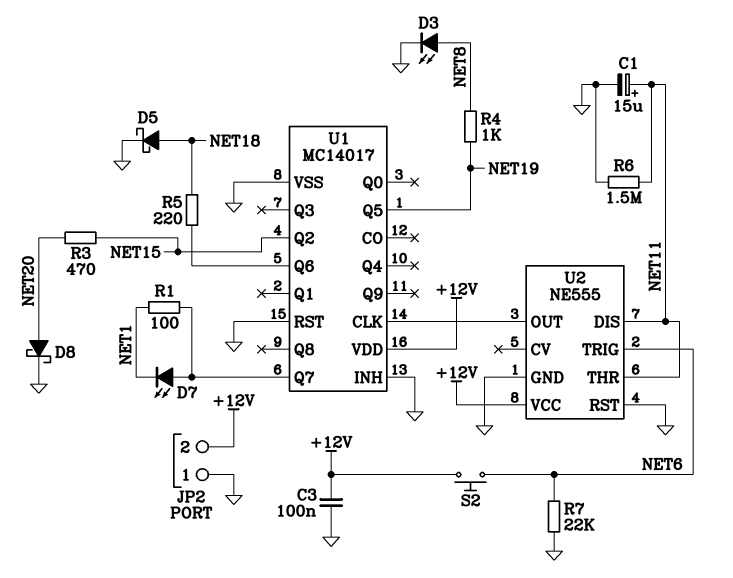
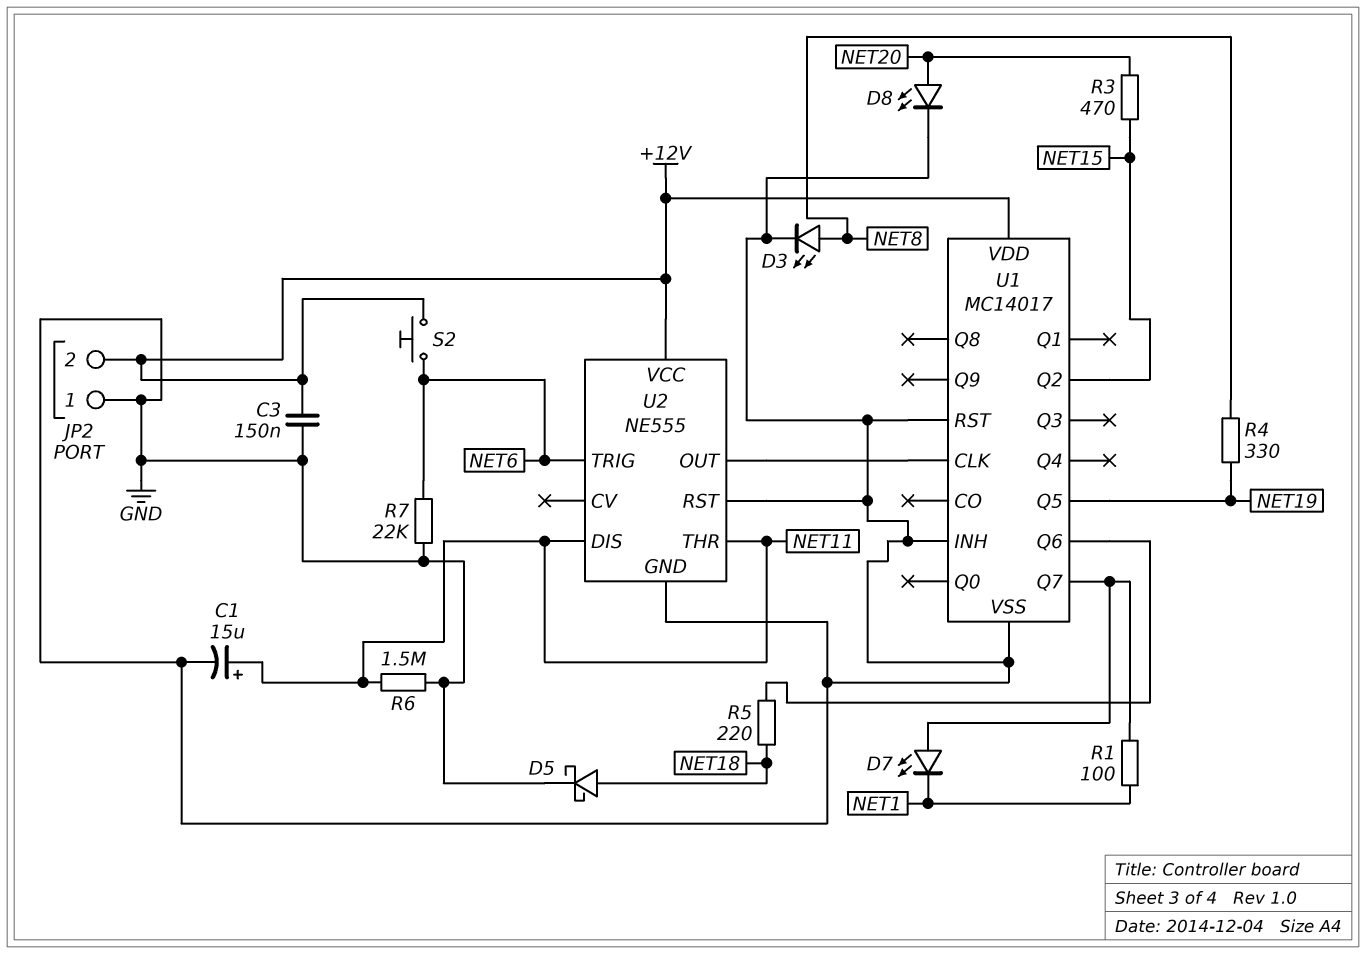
C3: 100nF (+12V, GND) -> 150nF (+12V, GND)
D8: schottky (A NET20, K GND) -> LED (A NET20, K GND)
R4: 1k (NET8, NET19) -> 330 (NET8, NET19)

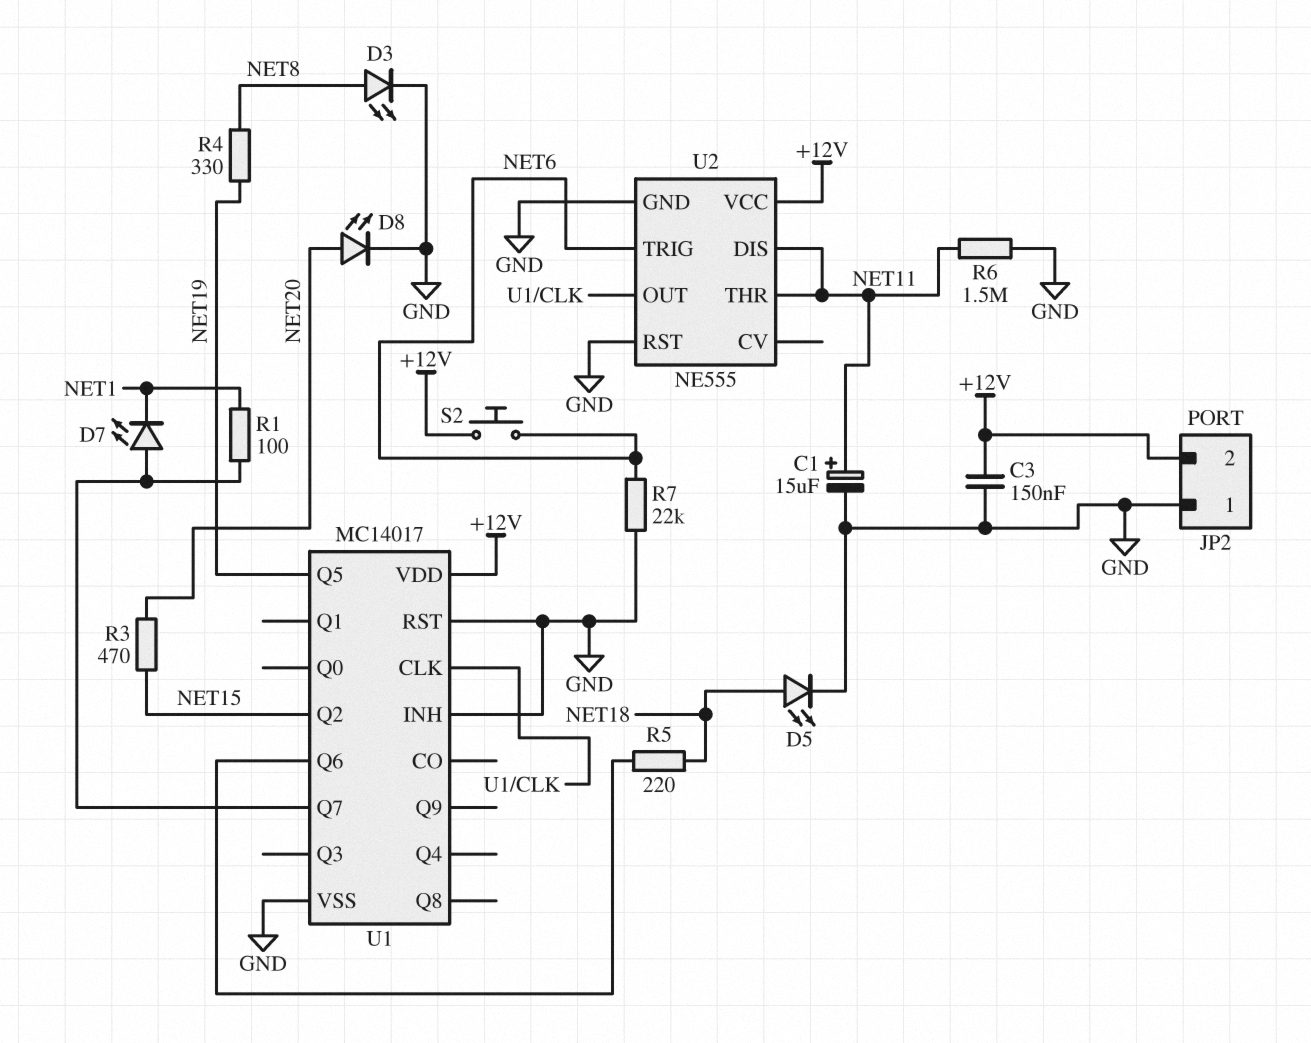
D5: schottky (A NET18, K GND) -> LED (A NET18, K GND)

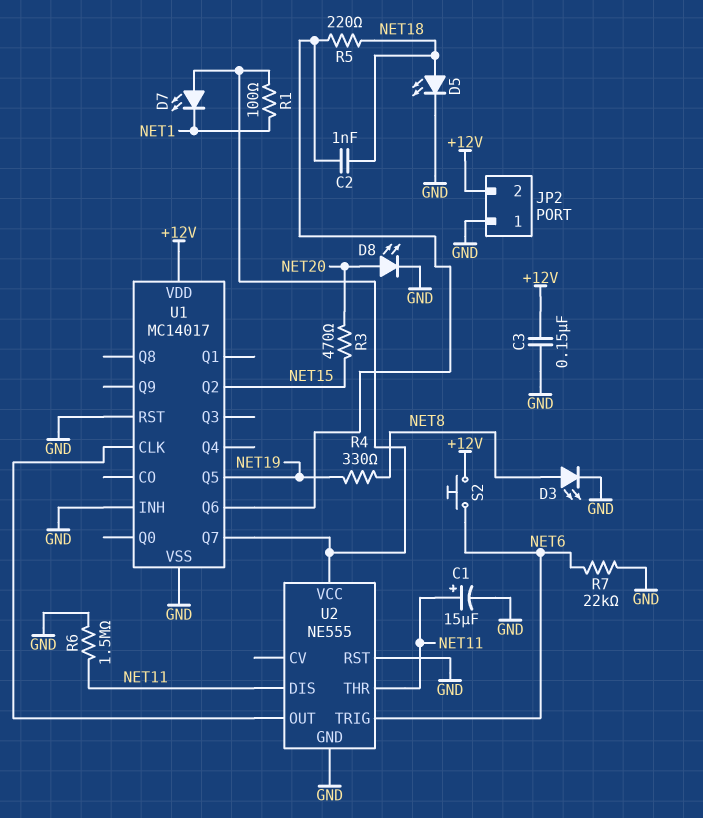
C2: none -> 1nF (NET18, U1/Q6)
U2 pin VCC: +12V -> U1/Q7

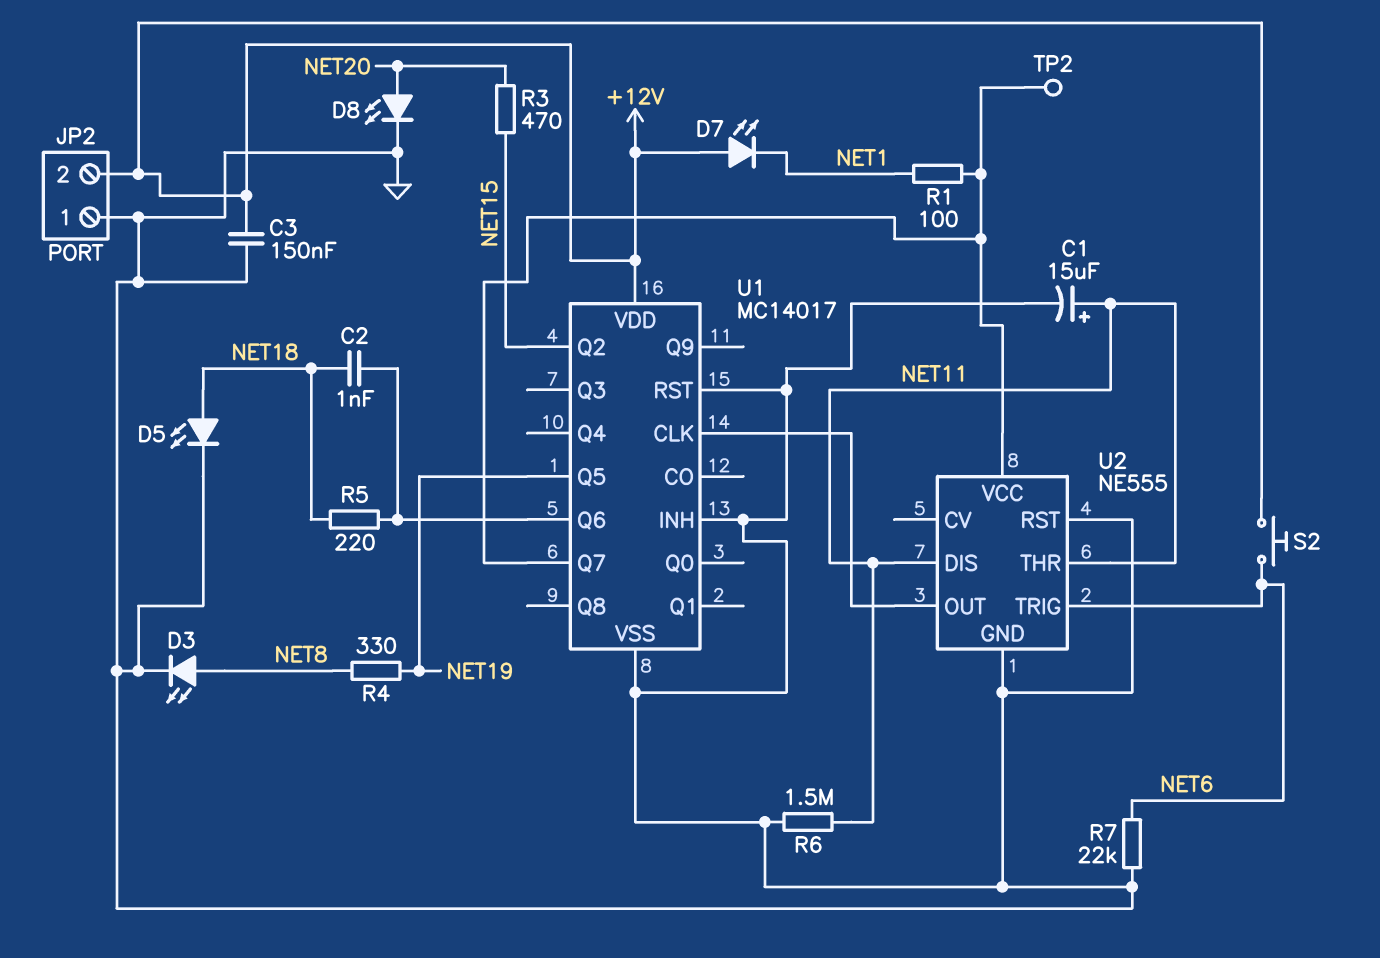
D7: LED (A U1/Q7, K NET1) -> LED (A +12V, K NET1)
TP2: none -> test point (U1/Q7)

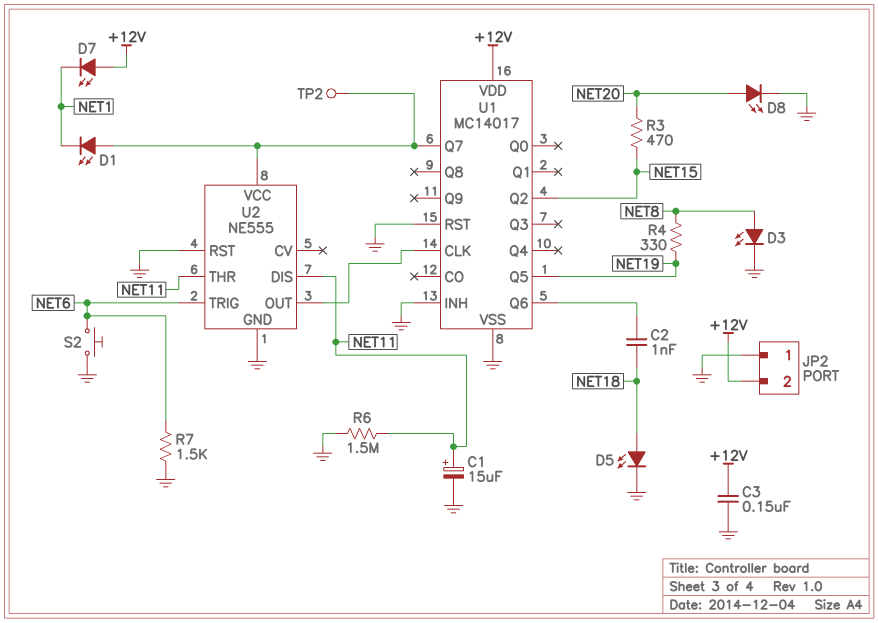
D1: none -> LED (A U1/Q7, K NET1)
R1: 100 (NET1, U1/Q7) -> none
R5: 220 (NET18, U1/Q6) -> none
R7: 22k (GND, NET6) -> 1.5k (GND, NET6)
S2: button (+12V, NET6) -> button (GND, NET6)

